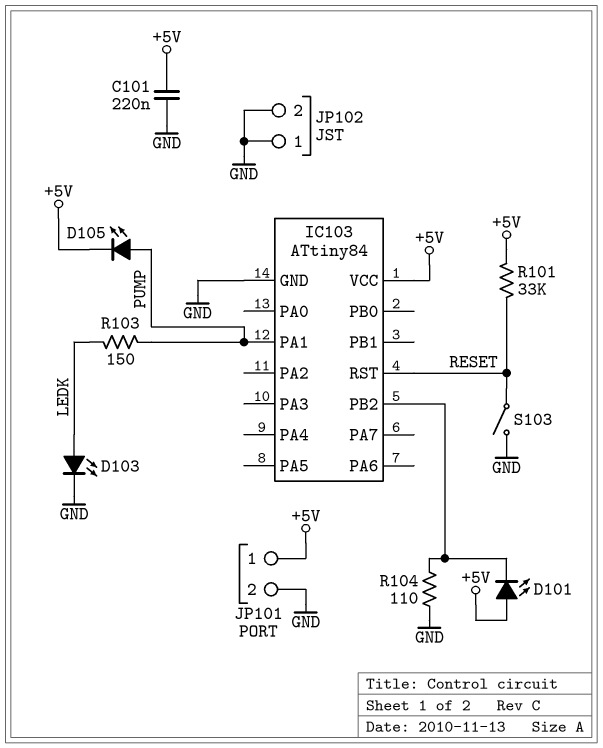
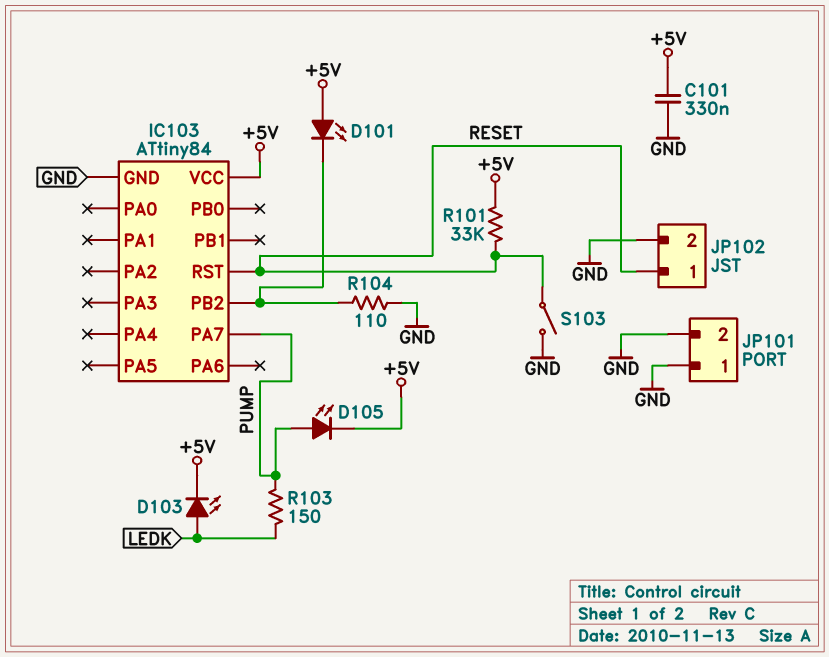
C101: 220nF (+5V, GND) -> 330nF (+5V, GND)
D103: LED (A LEDK, K GND) -> LED (A LEDK, K +5V)
IC103 pin PA1: PUMP -> none
IC103 pin PA7: none -> PUMP
JP101 pin 1: +5V -> GND
JP102 pin 1: GND -> RESET

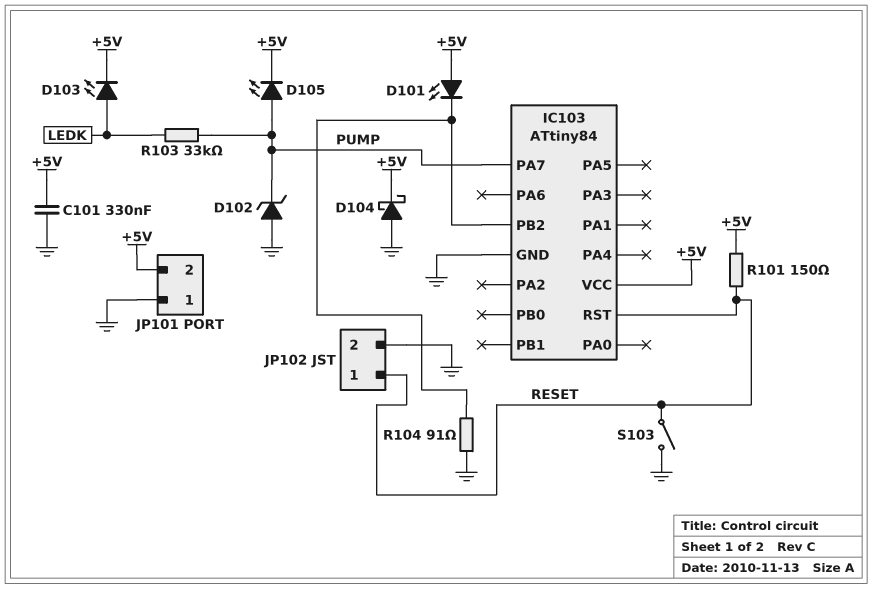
D102: none -> zener (A GND, K PUMP)
D104: none -> schottky (A GND, K +5V)
JP101 pin 2: GND -> +5V
R101: 33k (+5V, RESET) -> 150 (+5V, RESET)
R103: 150 (LEDK, PUMP) -> 33k (LEDK, PUMP)
R104: 110 (GND, IC103/PB2) -> 91 (GND, IC103/PB2)

